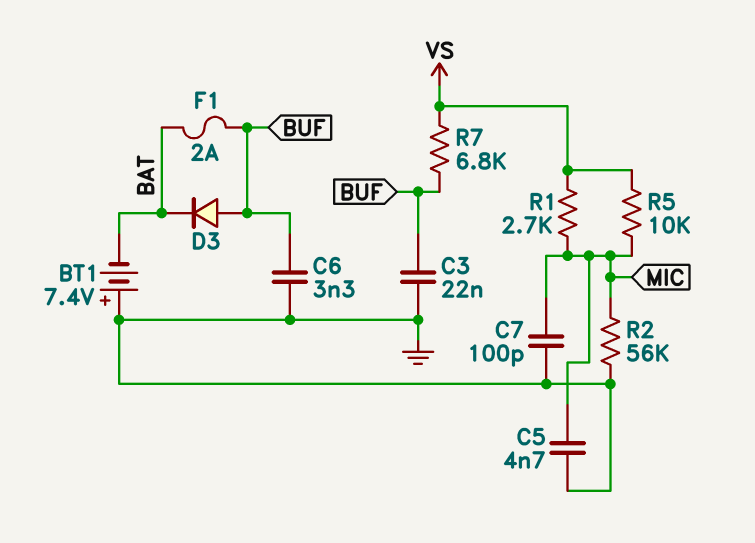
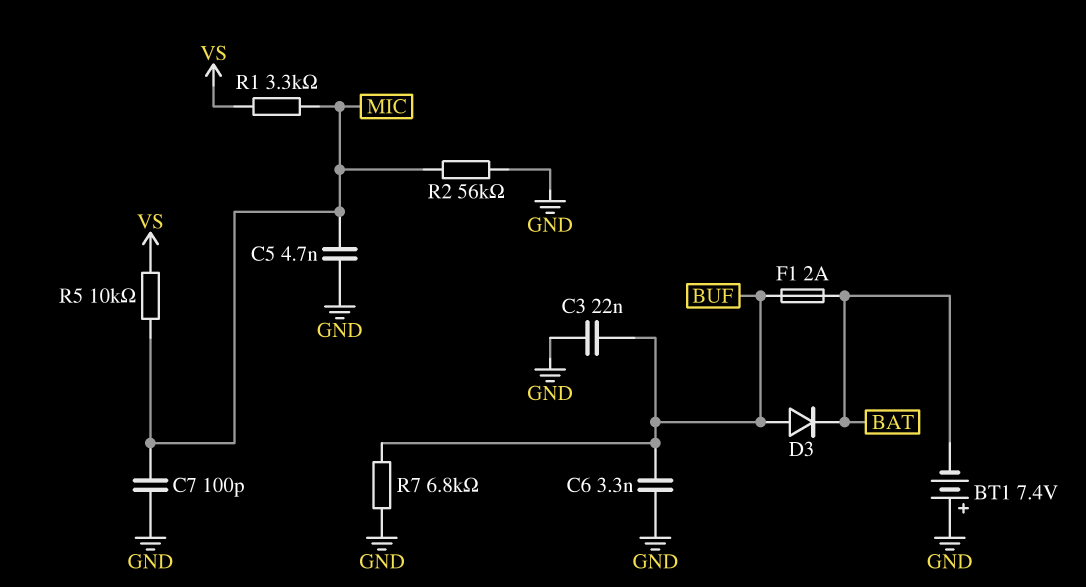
R1: 2.7k (MIC, VS) -> 3.3k (MIC, VS)
R7: 6.8k (BUF, VS) -> 6.8k (BUF, GND)

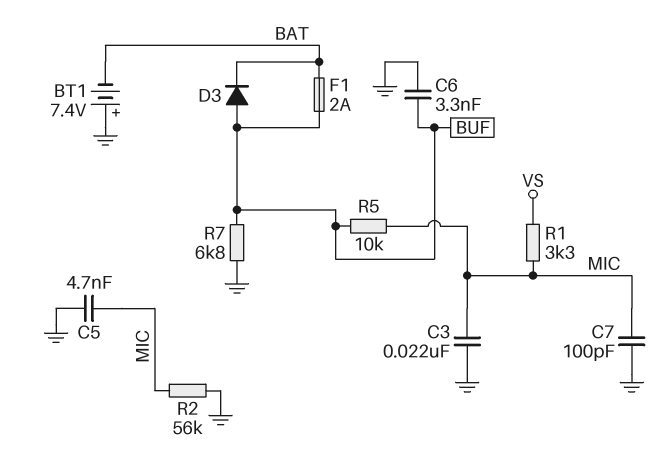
C3: 22nF (BUF, GND) -> 22nF (GND, MIC)
R5: 10k (MIC, VS) -> 10k (BUF, MIC)

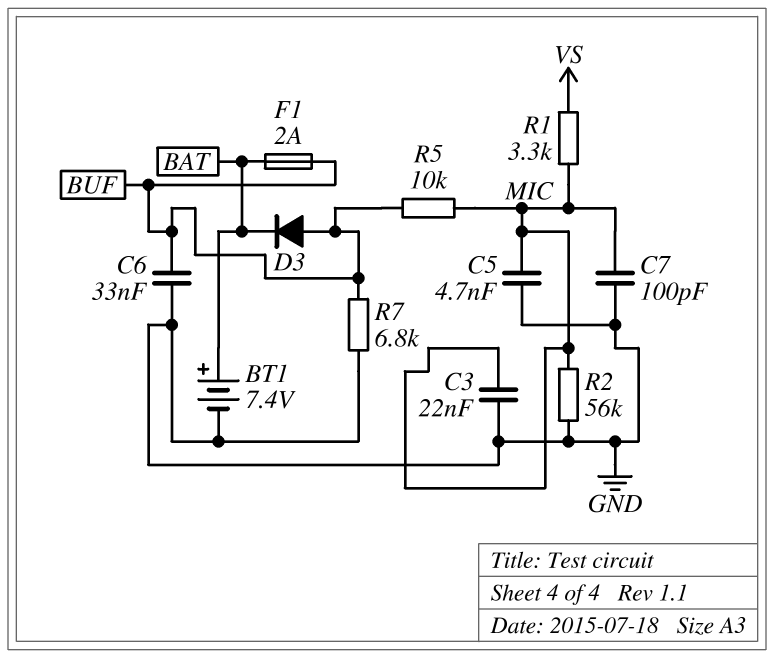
BT1: 7.4V (plus GND, minus BAT) -> 7.4V (plus BAT, minus GND)
C6: 3.3nF (BUF, GND) -> 33nF (BUF, GND)

